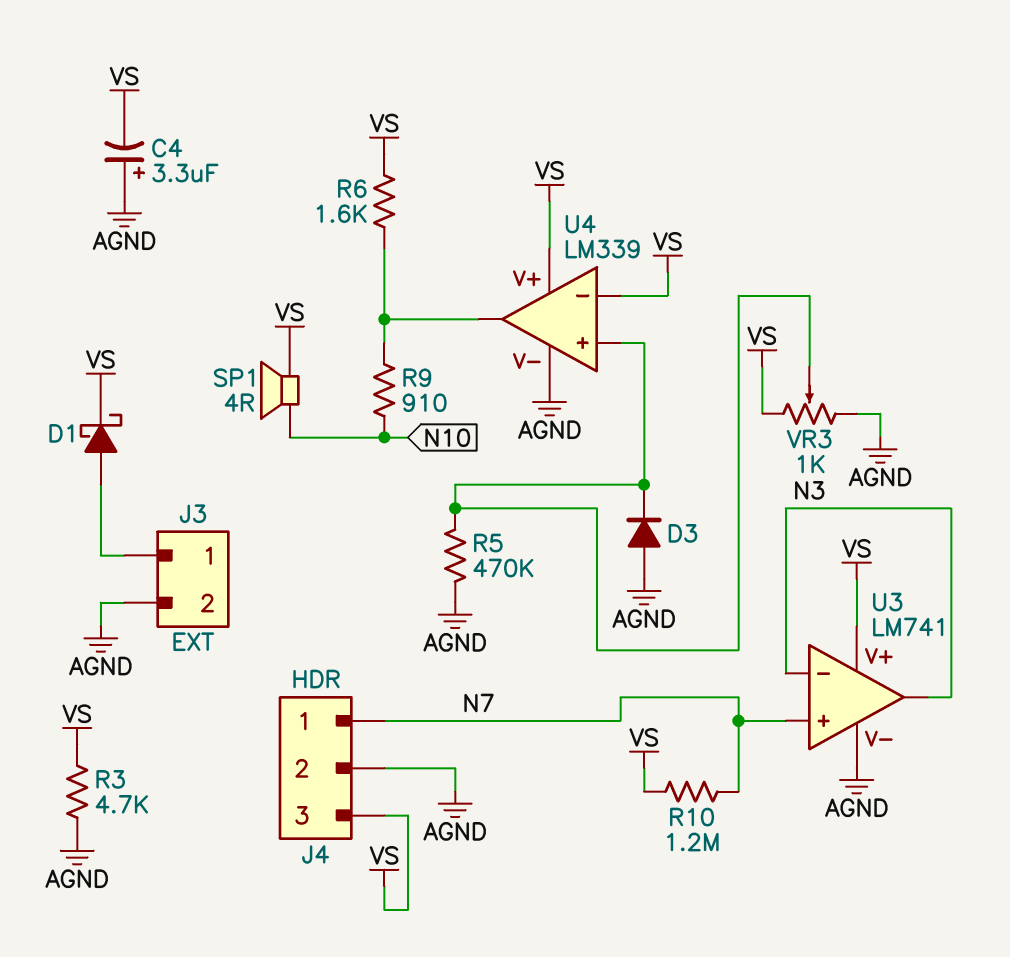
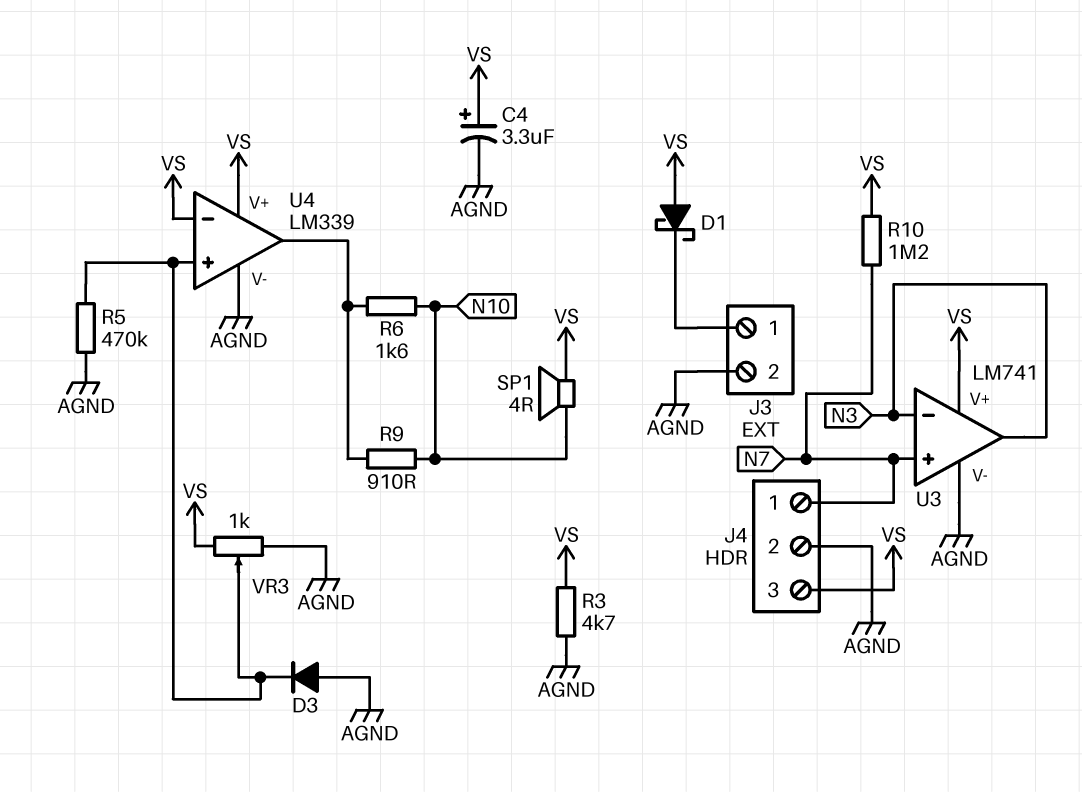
C4: 3.3uF (plus AGND, minus VS) -> 3.3uF (plus VS, minus AGND)
D1: schottky (A J3/1, K VS) -> schottky (A VS, K J3/1)
R6: 1.6k (U4/out, VS) -> 1.6k (N10, U4/out)

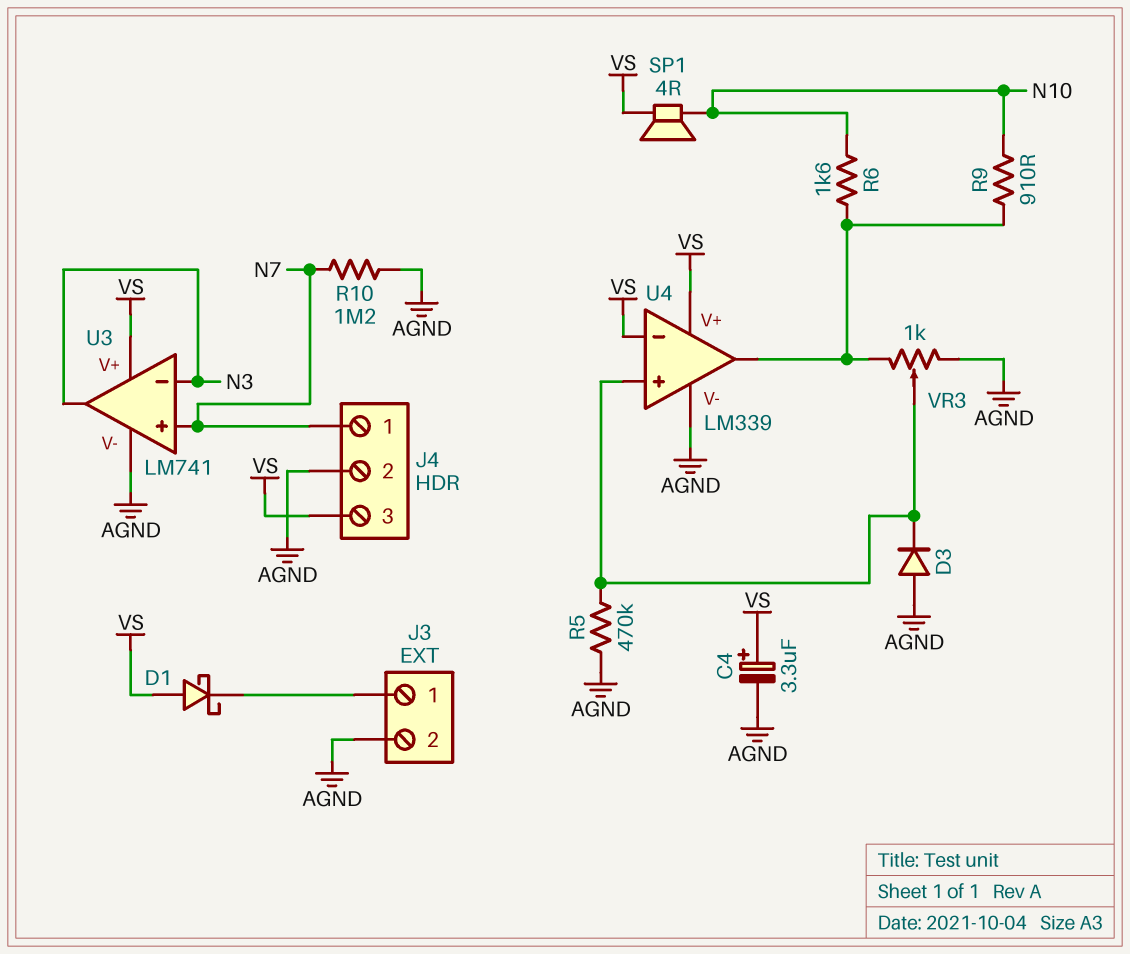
R3: 4.7k (AGND, VS) -> none
R10: 1.2M (N7, VS) -> 1.2M (AGND, N7)
VR3: 1k (AGND, VS, wiper U4/in+) -> 1k (AGND, U4/out, wiper U4/in+)

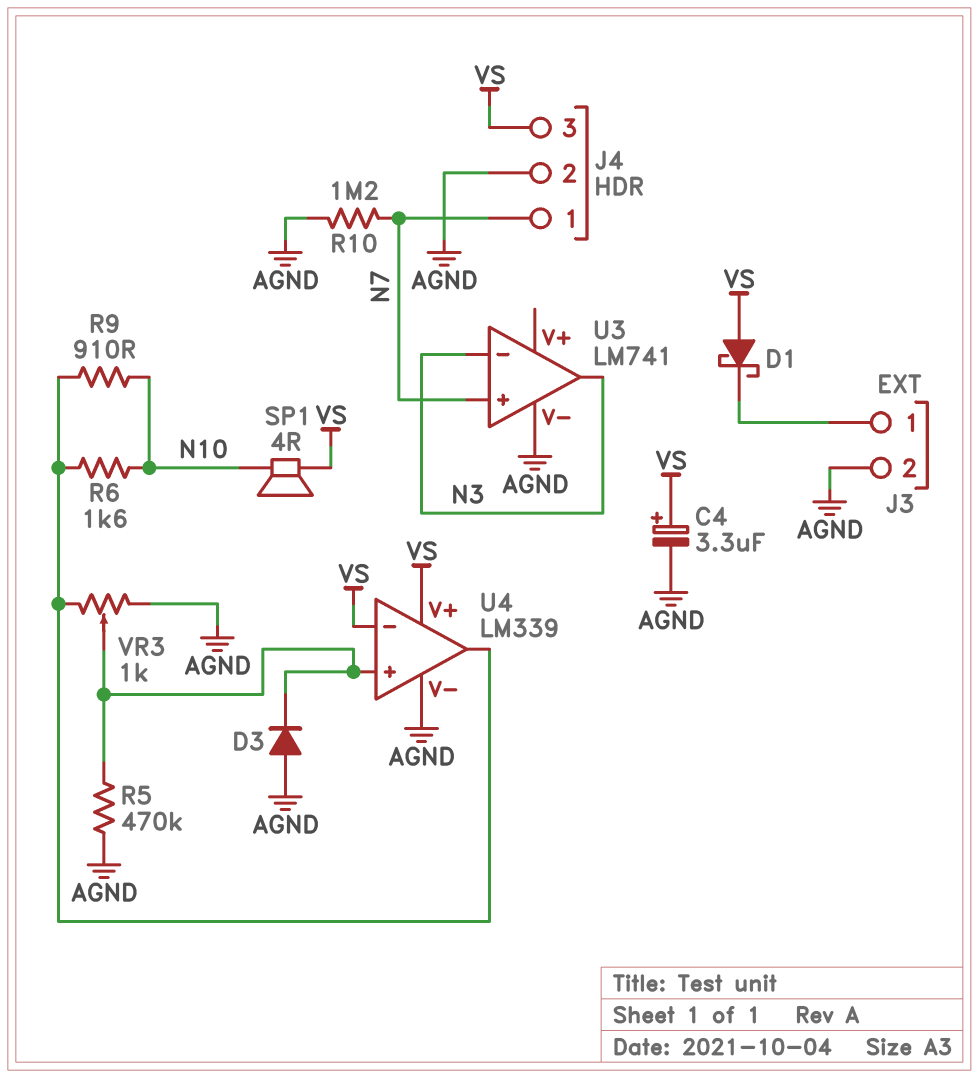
U3 pin V+: VS -> none

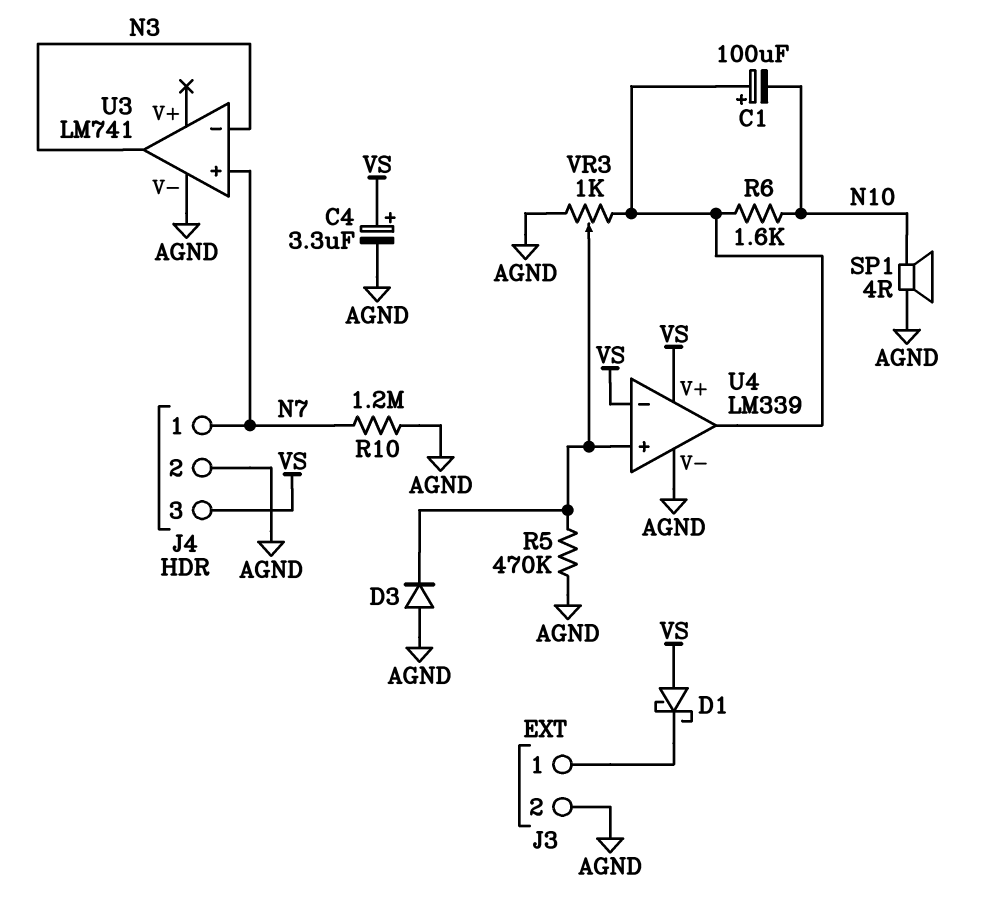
C1: none -> 100uF (plus U4/out, minus N10)
R9: 910 (N10, U4/out) -> none
SP1: speaker 4R (N10, VS) -> speaker 4R (AGND, N10)

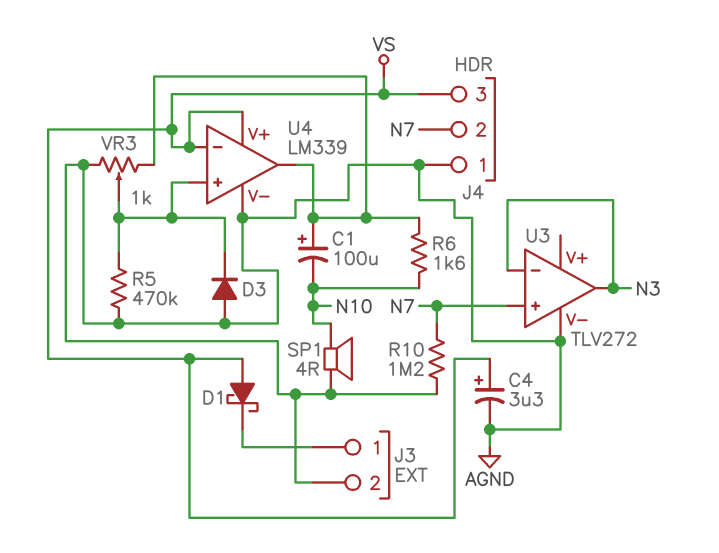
J4 pin 1: N7 -> AGND
J4 pin 2: AGND -> N7
U3: LM741 -> TLV272

